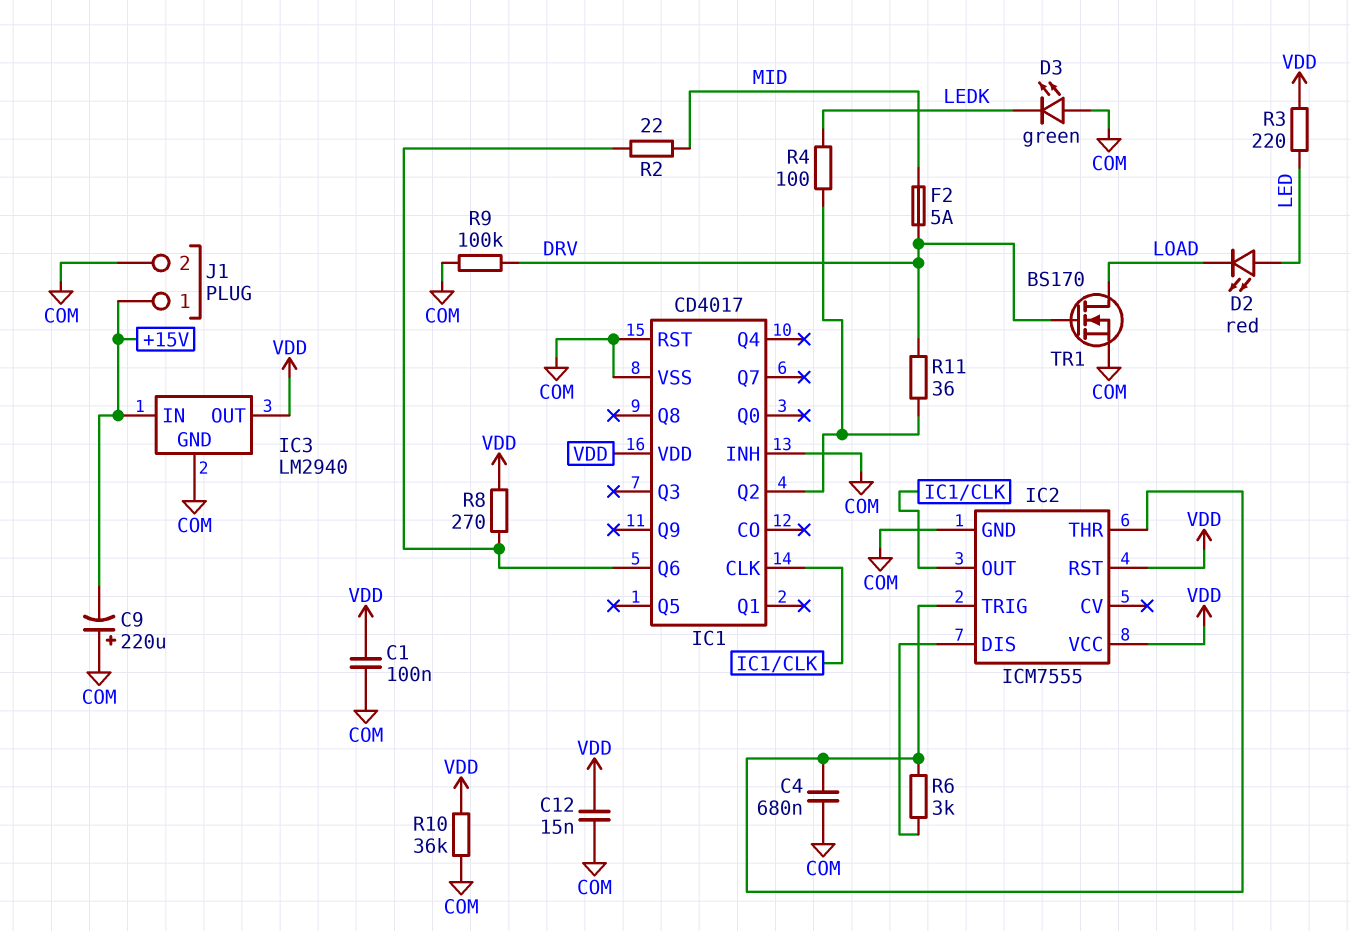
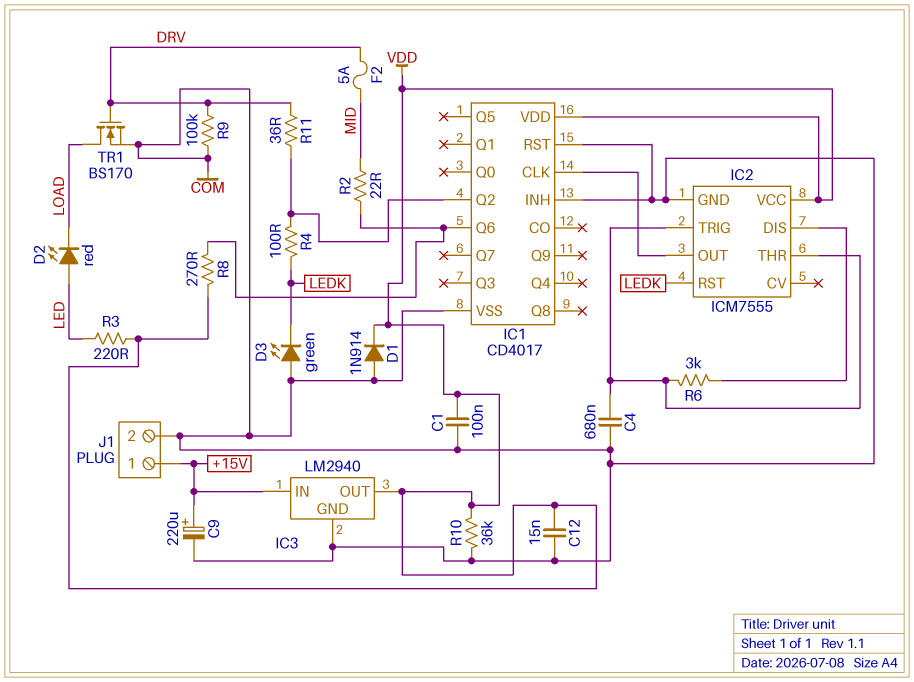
C9: 220uF (plus COM, minus +15V) -> 220uF (plus +15V, minus COM)
D1: none -> diode 1N914 (A COM, K VDD)
IC2 pin RST: VDD -> LEDK

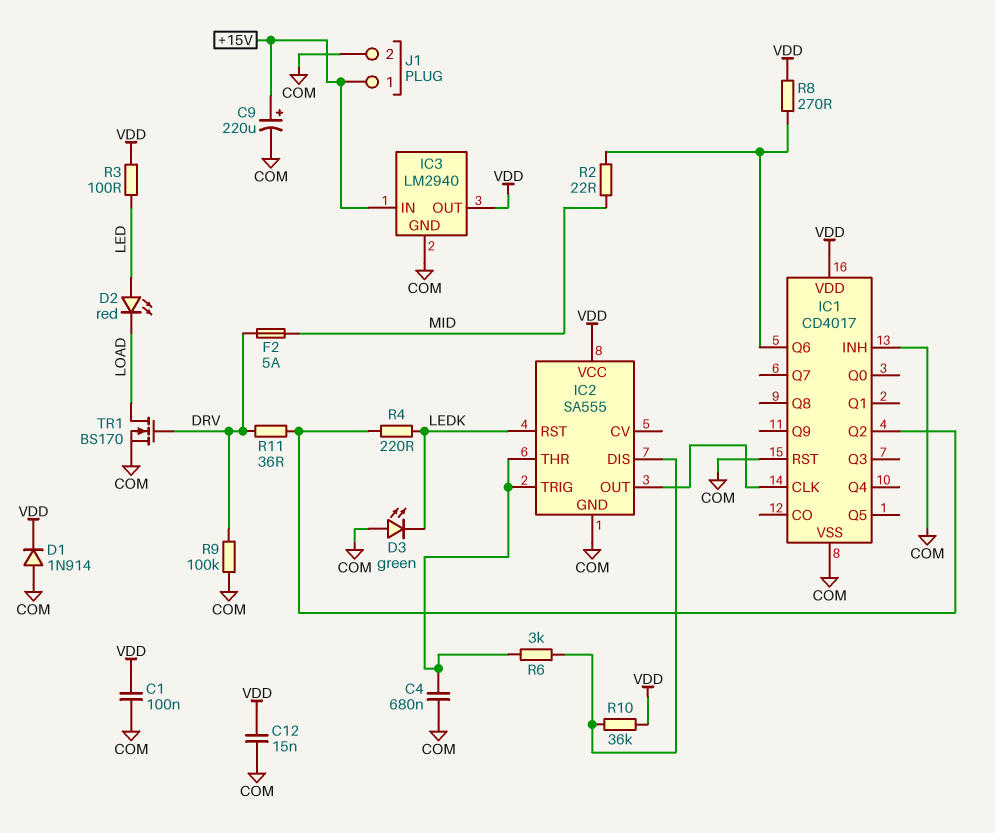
IC2: ICM7555 -> SA555
R3: 220 (LED, VDD) -> 100 (LED, VDD)
R4: 100 (IC1/Q2, LEDK) -> 220 (IC1/Q2, LEDK)
R10: 36k (COM, VDD) -> 36k (IC2/DIS, VDD)

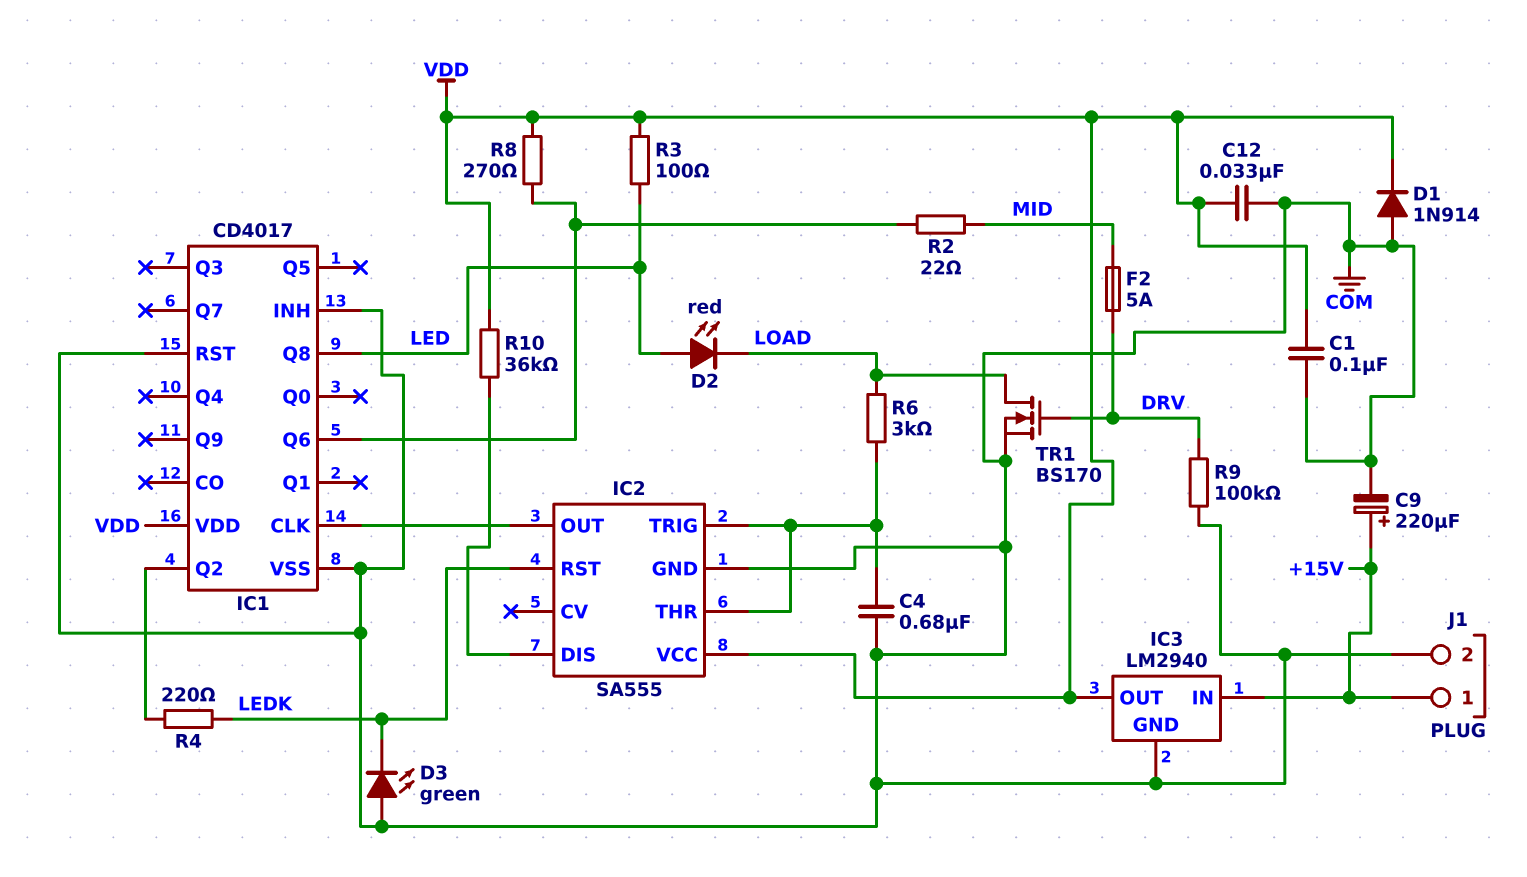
C12: 15nF (COM, VDD) -> 33nF (COM, VDD)
IC1 pin Q8: none -> LED
R6: 3k (IC2/DIS, IC2/THR) -> 3k (IC2/THR, LOAD)
R11: 36 (DRV, IC1/Q2) -> none

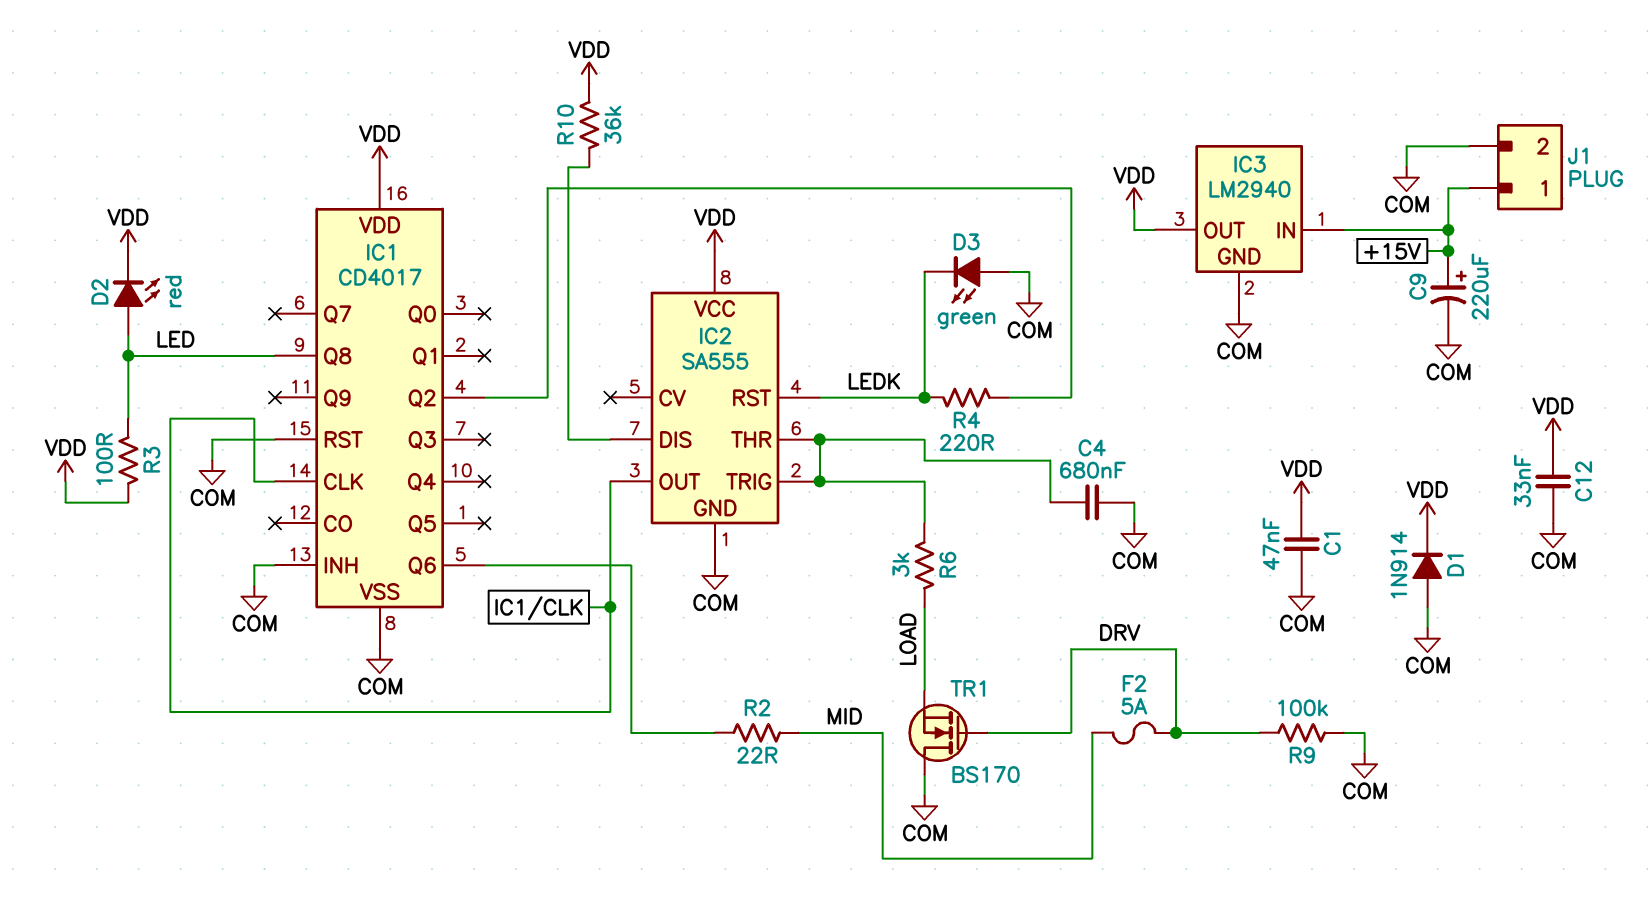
C1: 100nF (COM, VDD) -> 47nF (COM, VDD)
D2: LED red (A LED, K LOAD) -> LED red (A LED, K VDD)
R8: 270 (IC1/Q6, VDD) -> none
TR1: NMOS BS170 (G DRV, D LOAD, S COM) -> NMOS BS170 (G DRV, D COM, S LOAD)

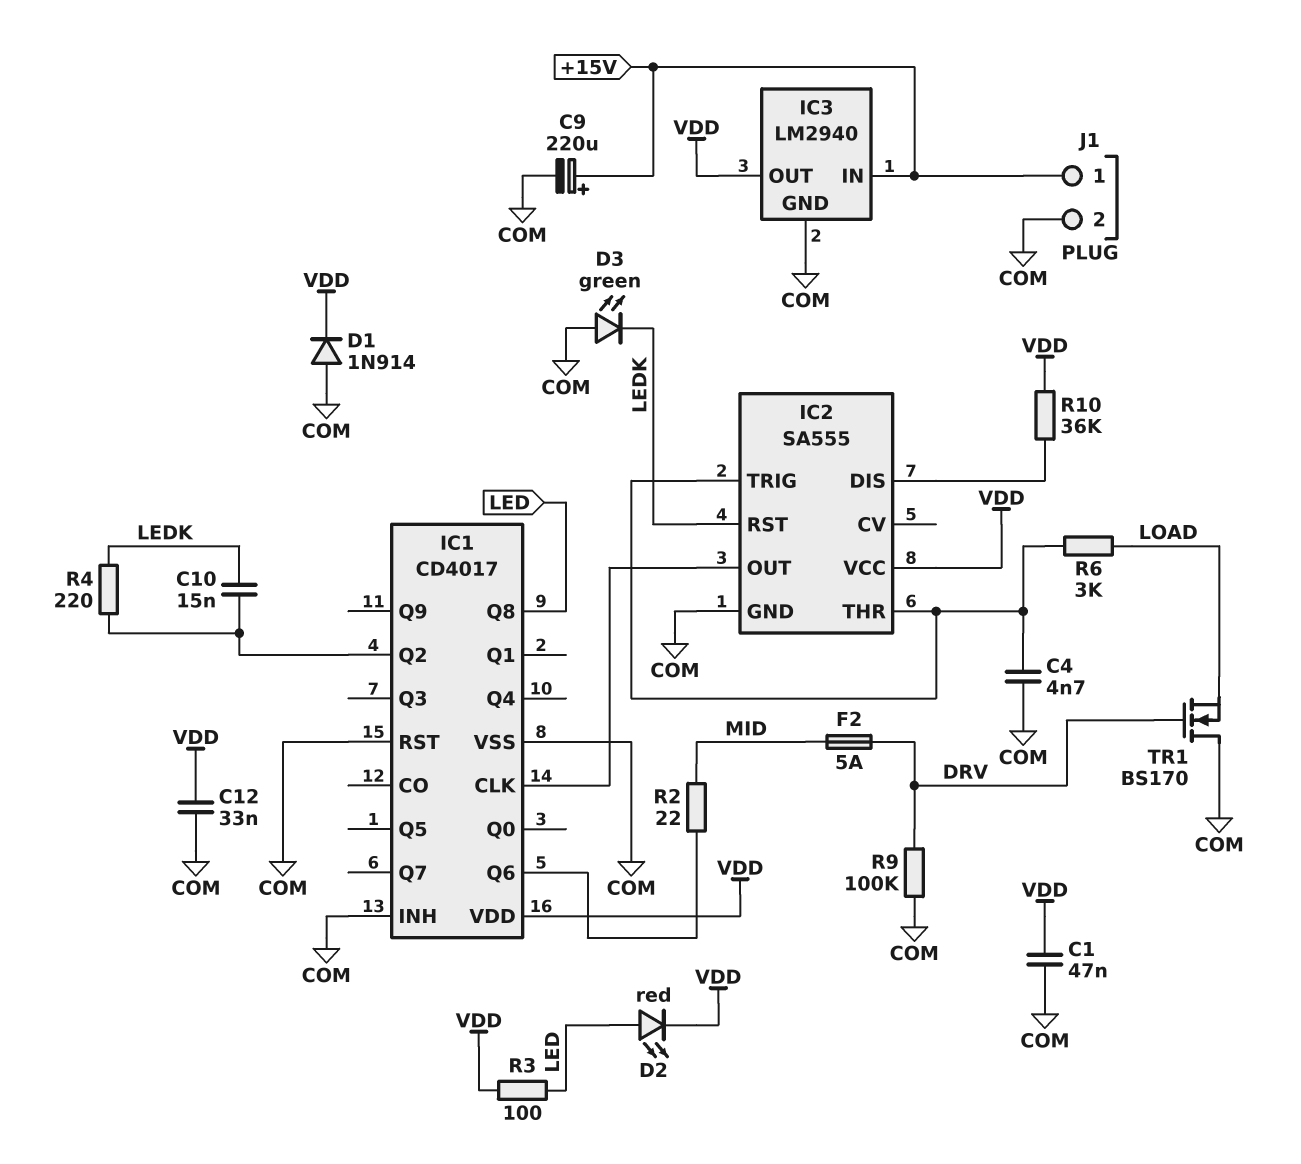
C4: 680nF (COM, IC2/THR) -> 4.7nF (COM, IC2/THR)
C10: none -> 15nF (IC1/Q2, LEDK)

